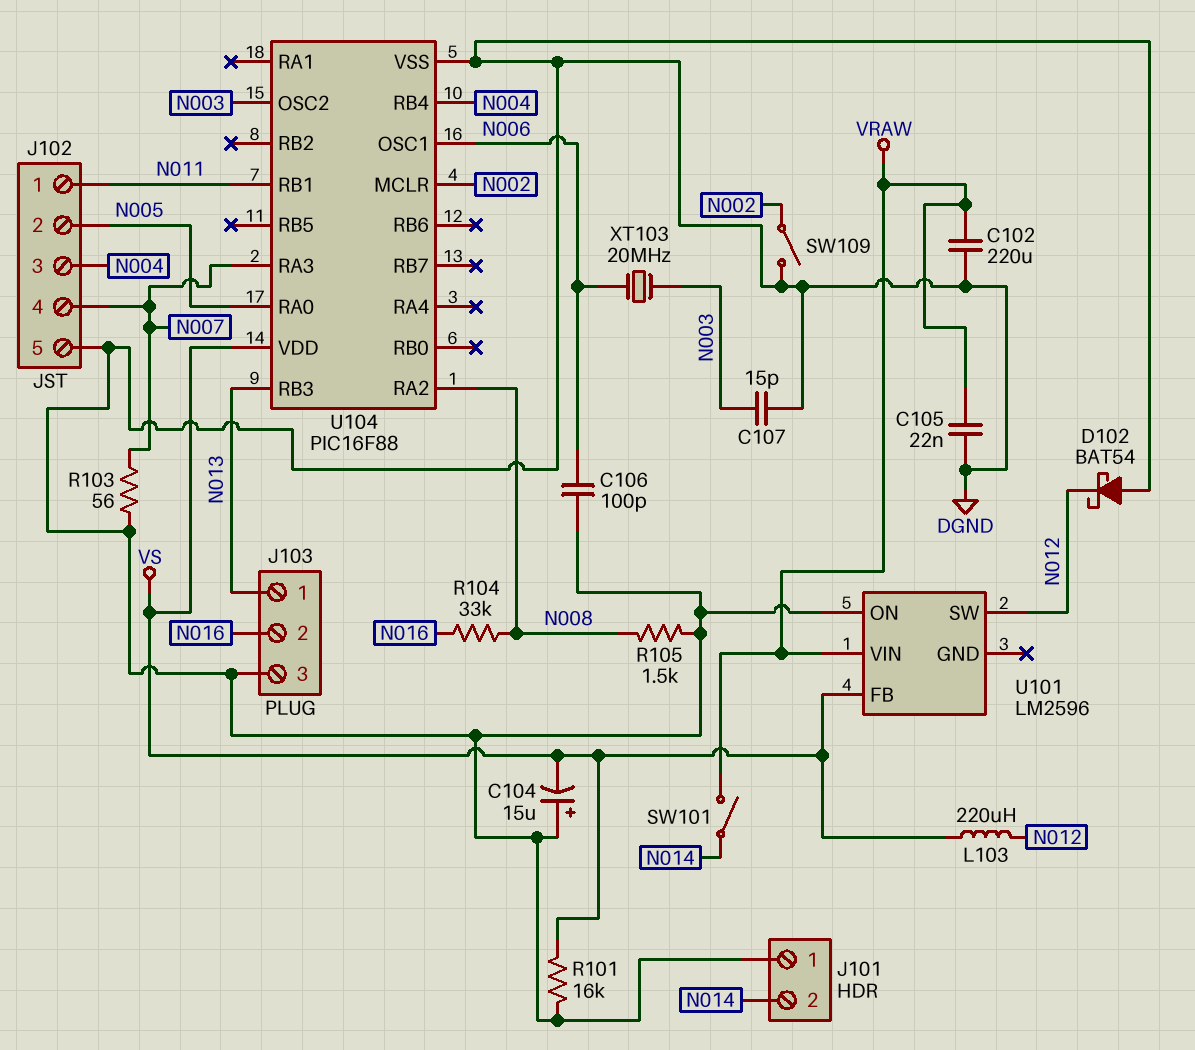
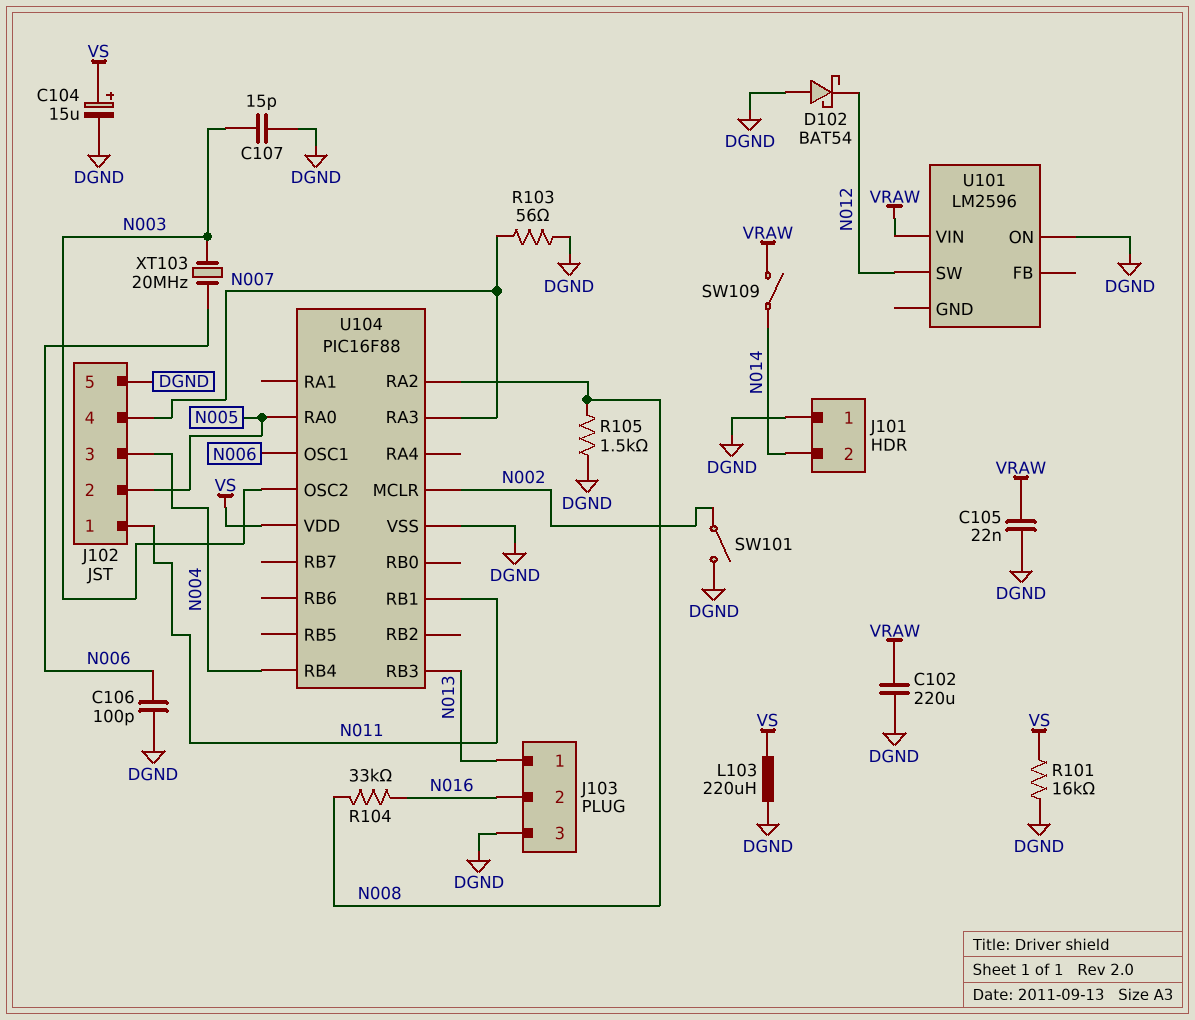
C104: 15uF (plus DGND, minus VS) -> 15uF (plus VS, minus DGND)
L103: 220uH (N012, VS) -> 220uH (DGND, VS)
SW101: switch (N014, VRAW) -> switch (DGND, N002)
SW109: switch (DGND, N002) -> switch (N014, VRAW)
U101 pin FB: VS -> none

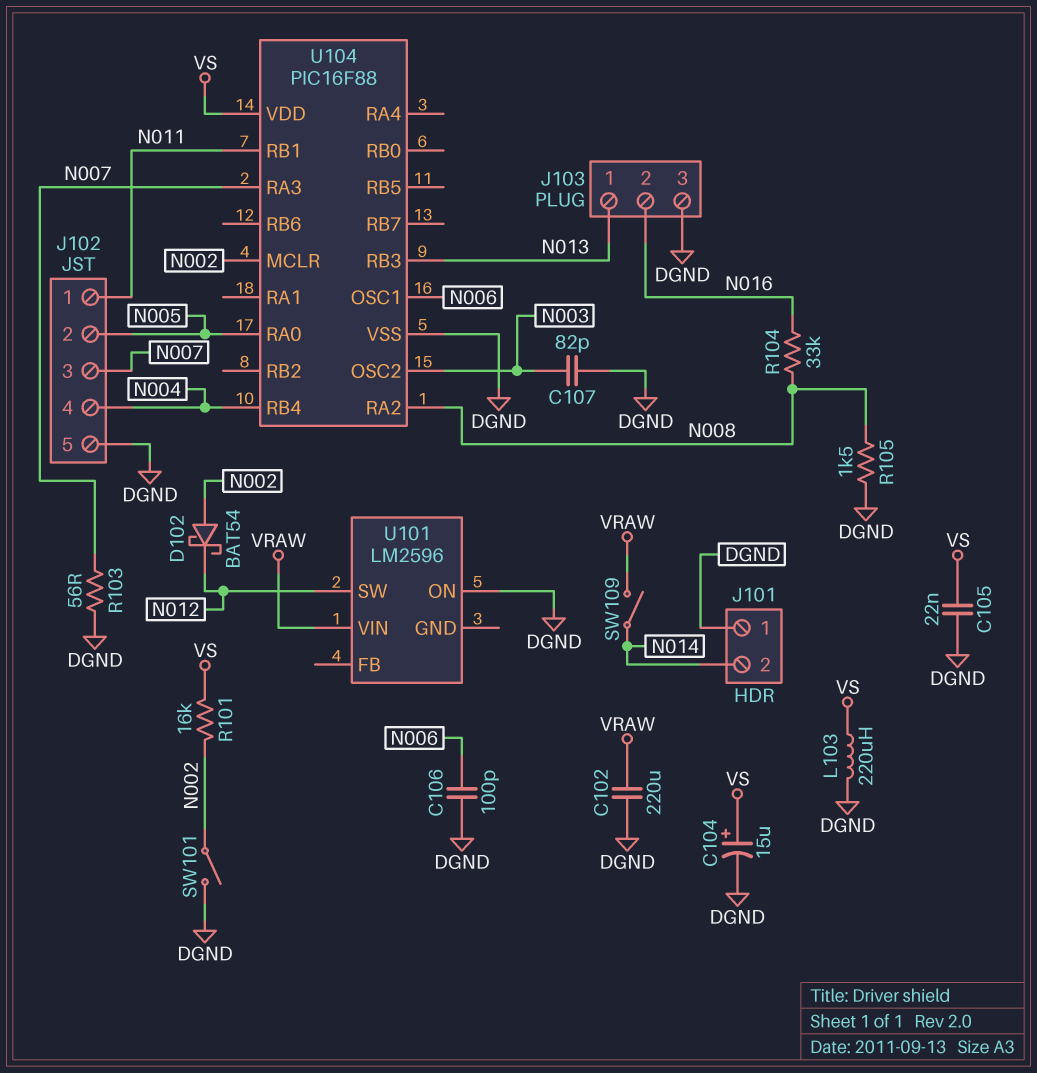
C105: 22nF (DGND, VRAW) -> 22nF (DGND, VS)
C107: 15pF (DGND, N003) -> 82pF (DGND, N003)
D102: schottky BAT54 (A DGND, K N012) -> schottky BAT54 (A N002, K N012)
J102 pin 3: N004 -> N007
J102 pin 4: N007 -> N004
R101: 16k (DGND, VS) -> 16k (N002, VS)
XT103: 20MHz (N003, N006) -> none

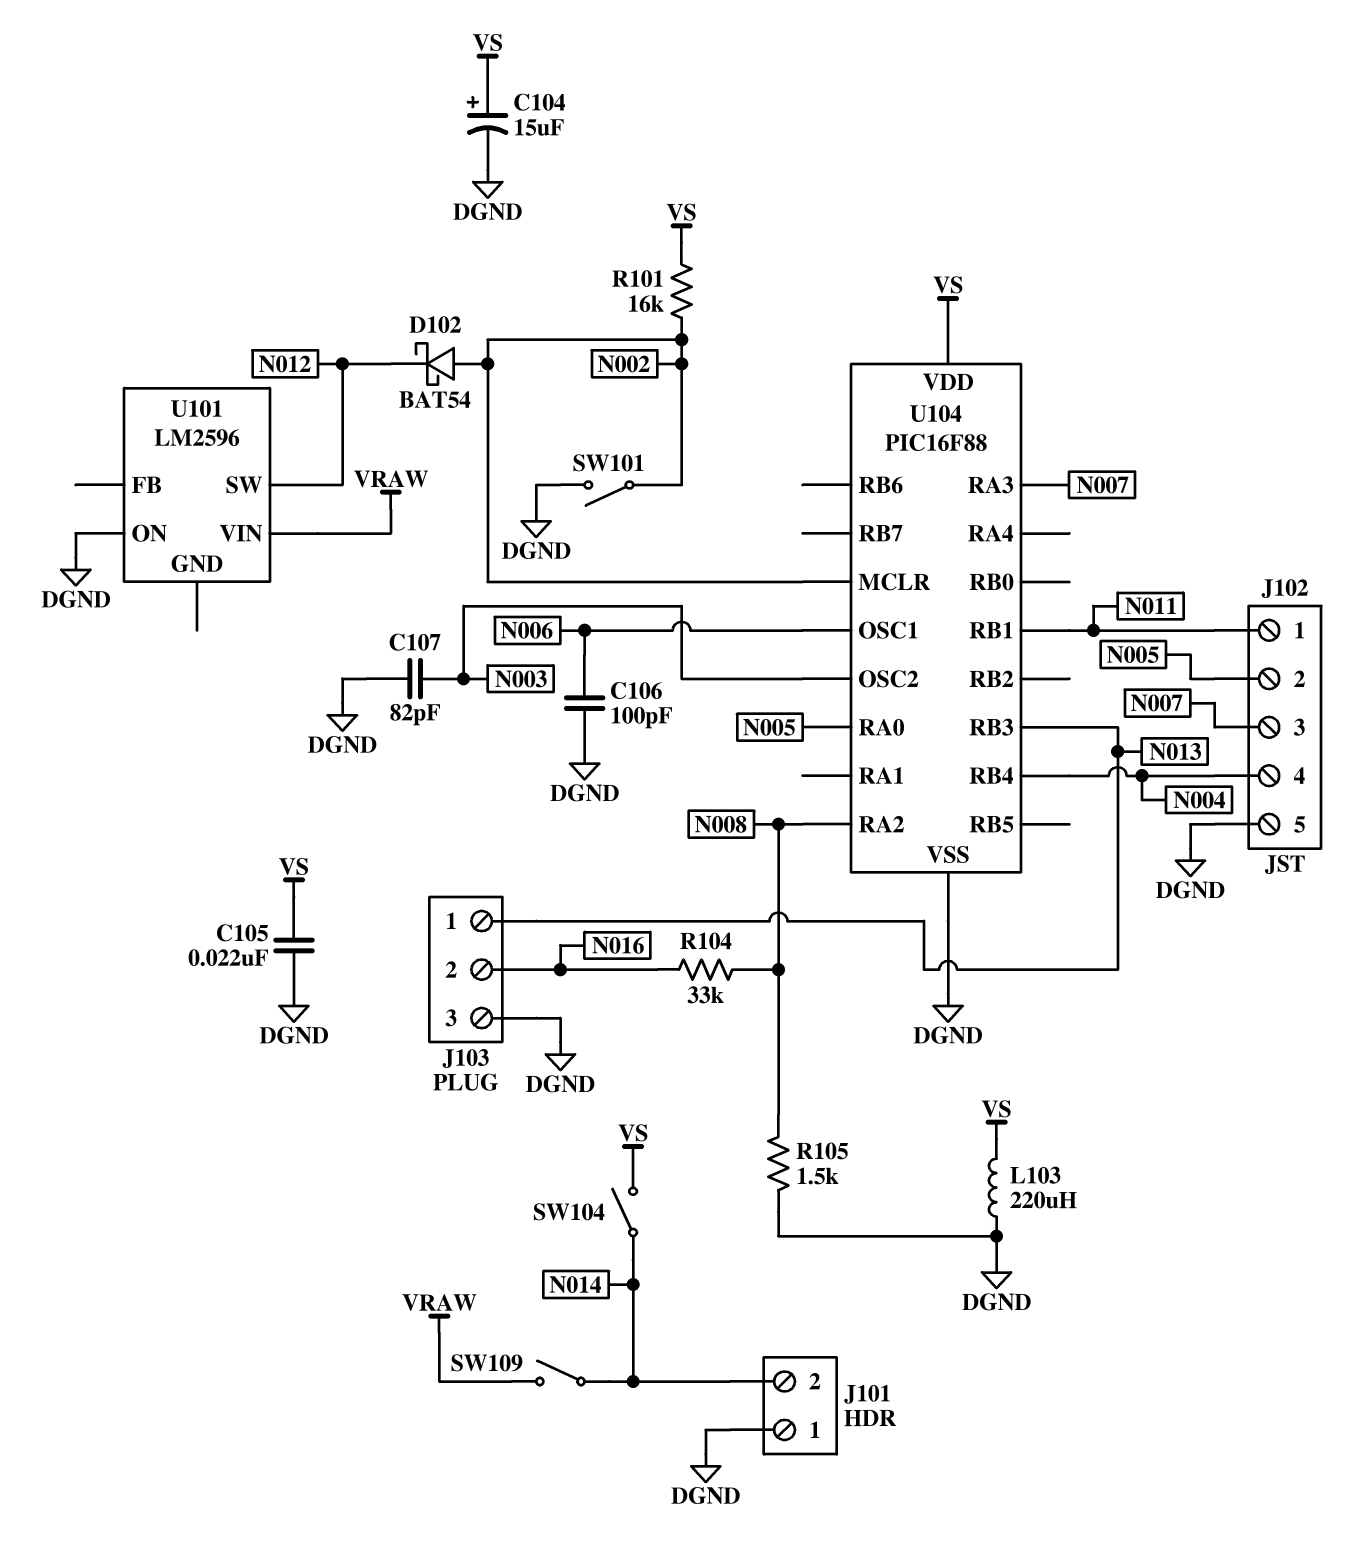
C102: 220uF (DGND, VRAW) -> none
R103: 56 (DGND, N007) -> none
SW104: none -> switch (N014, VS)

